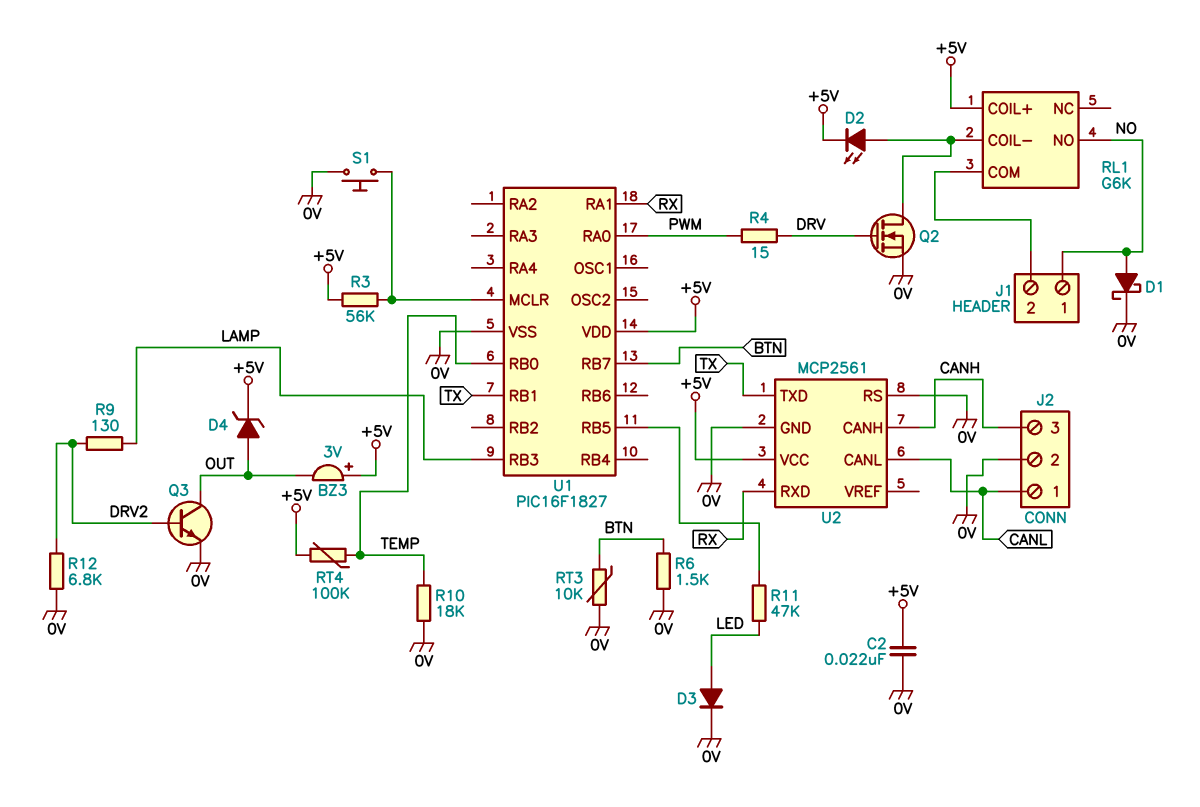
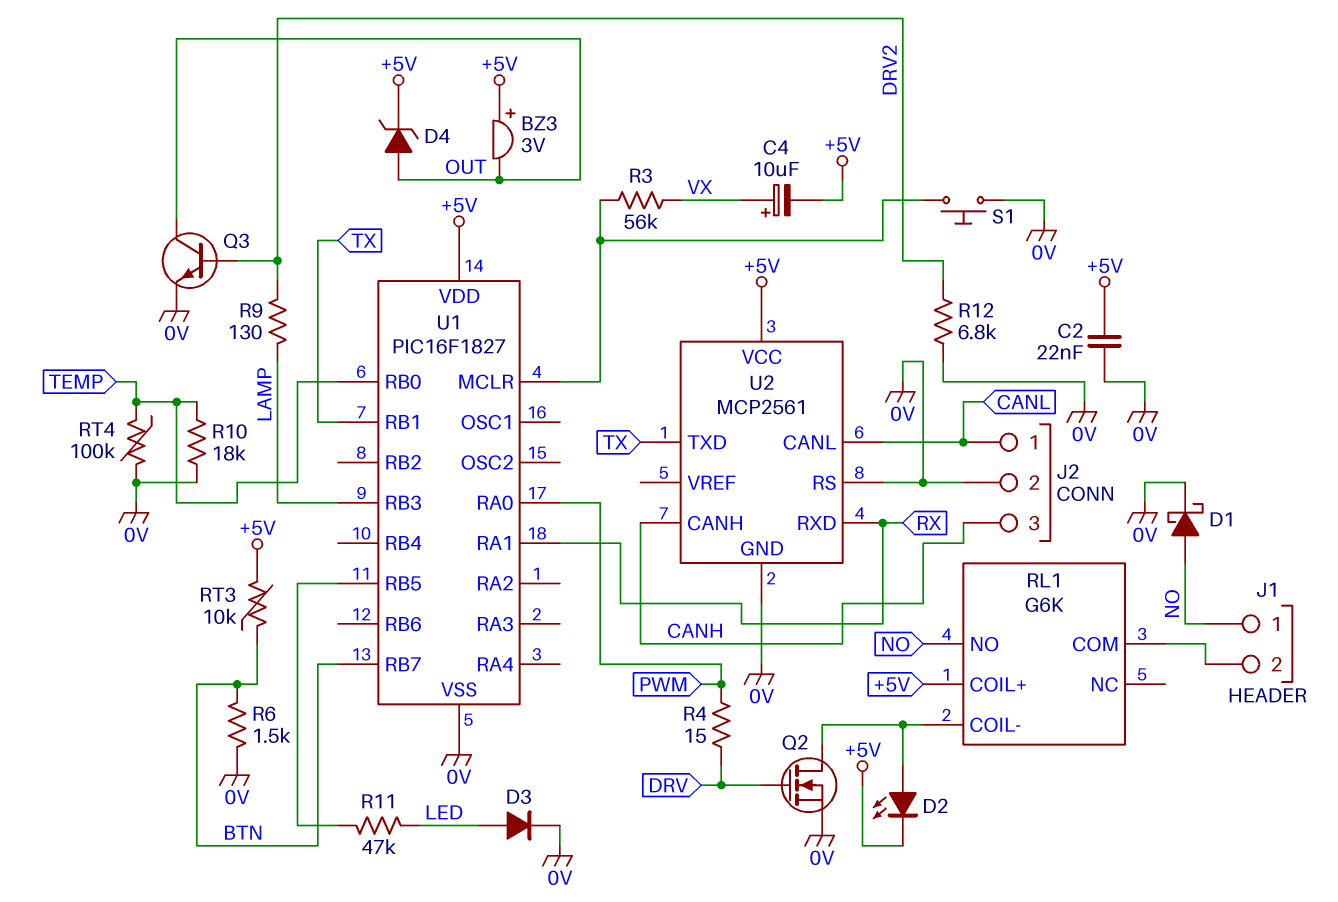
C4: none -> 10uF (plus VX, minus +5V)
R3: 56k (+5V, U1/MCLR) -> 56k (U1/MCLR, VX)
RT3: 10k (0V, BTN) -> 10k (+5V, BTN)
RT4: 100k (+5V, TEMP) -> 100k (0V, TEMP)

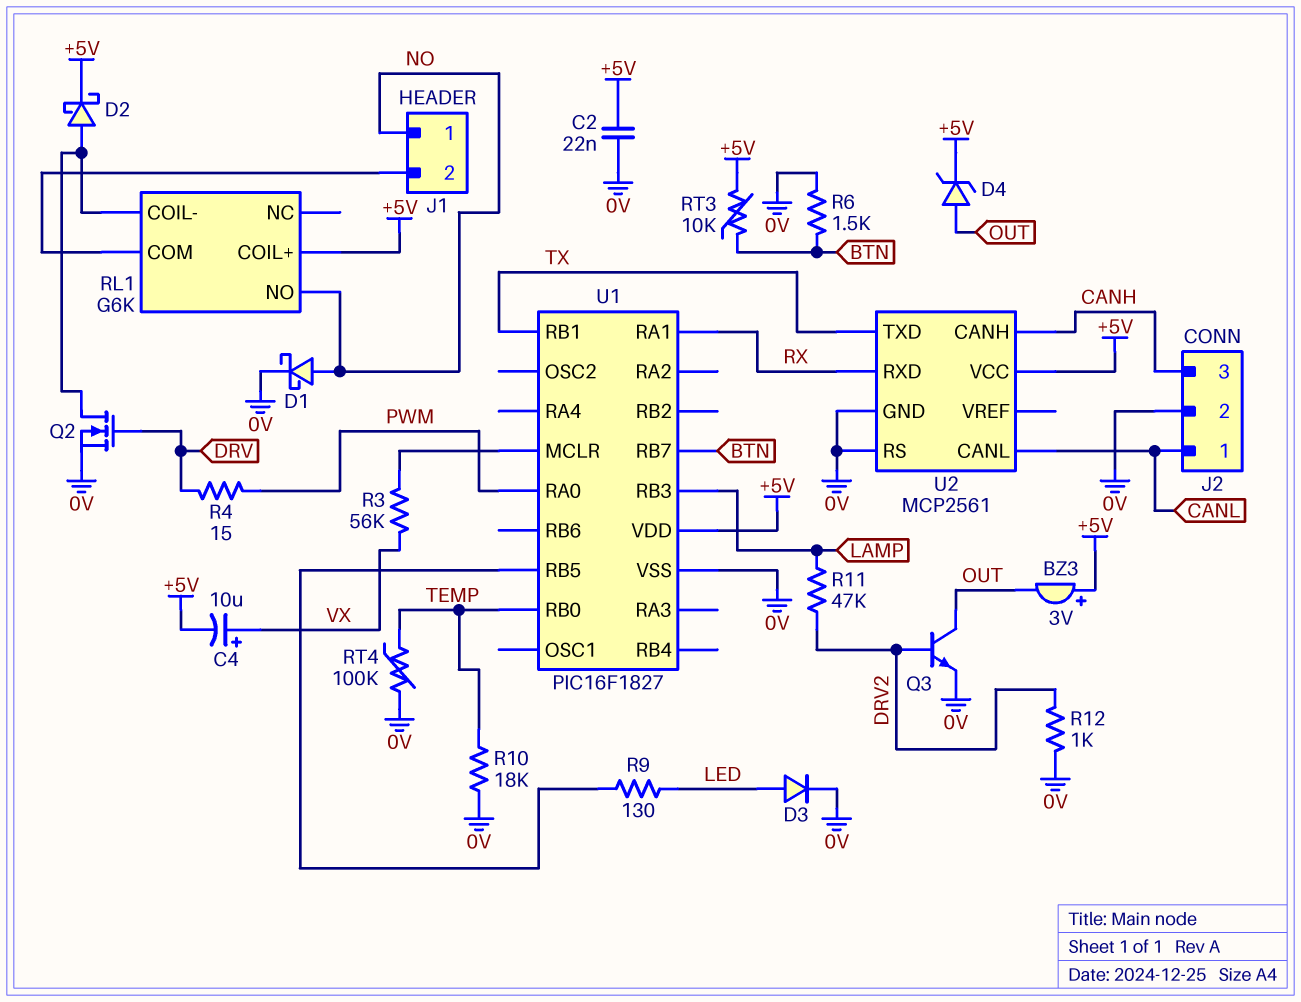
D2: LED (A RL1/COIL-, K +5V) -> schottky (A RL1/COIL-, K +5V)
R9: 130 (DRV2, LAMP) -> 130 (LED, U1/RB5)
R11: 47k (LED, U1/RB5) -> 47k (DRV2, LAMP)
R12: 6.8k (0V, DRV2) -> 1k (0V, DRV2)
S1: button (0V, U1/MCLR) -> none

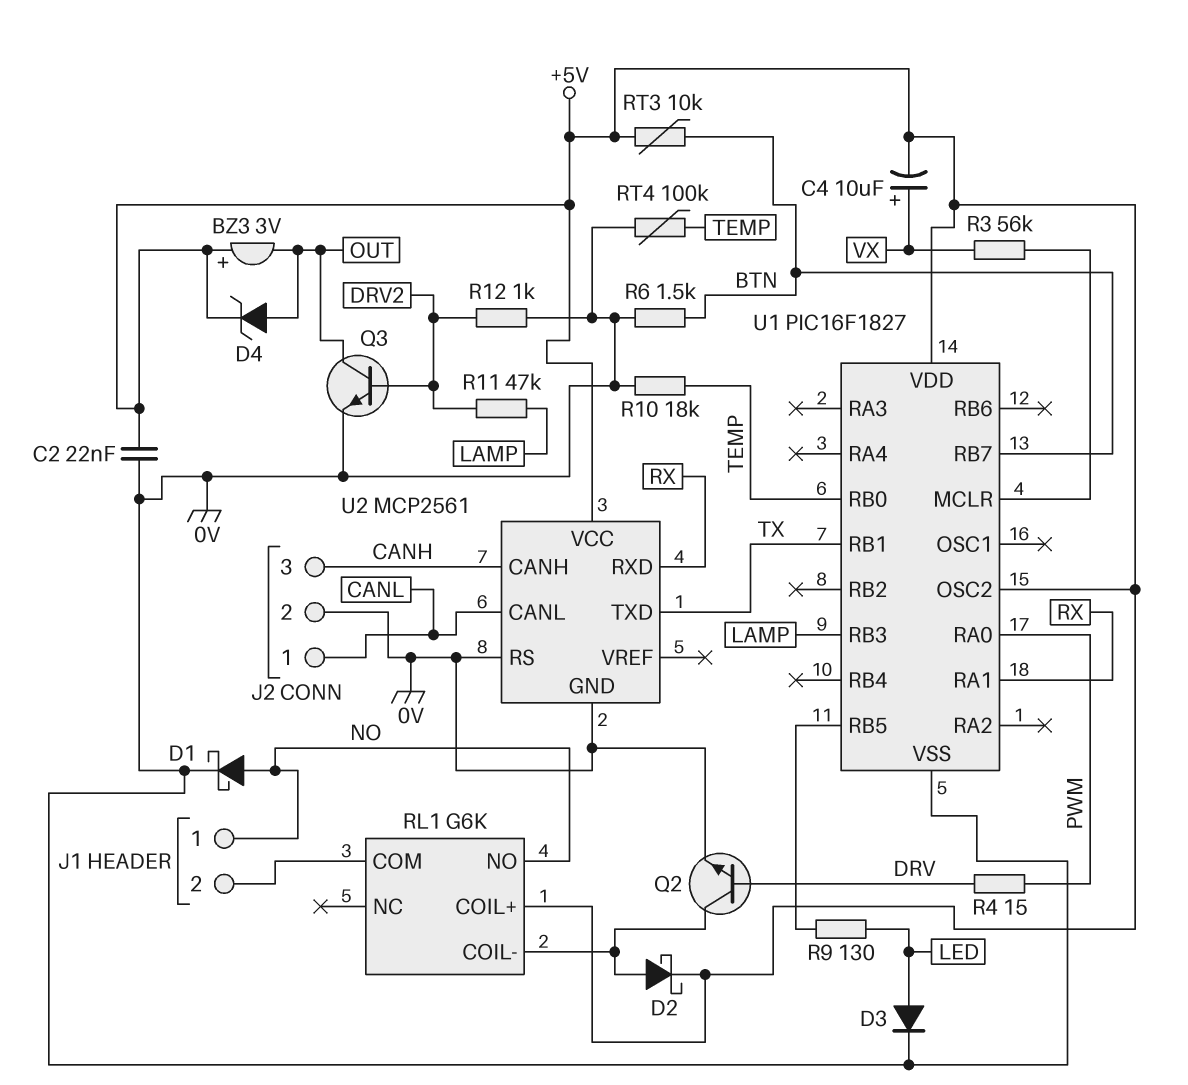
Q2: NMOS (G DRV, D RL1/COIL-, S 0V) -> NPN (B DRV, C RL1/COIL-, E 0V)
U1 pin OSC2: none -> +5V

